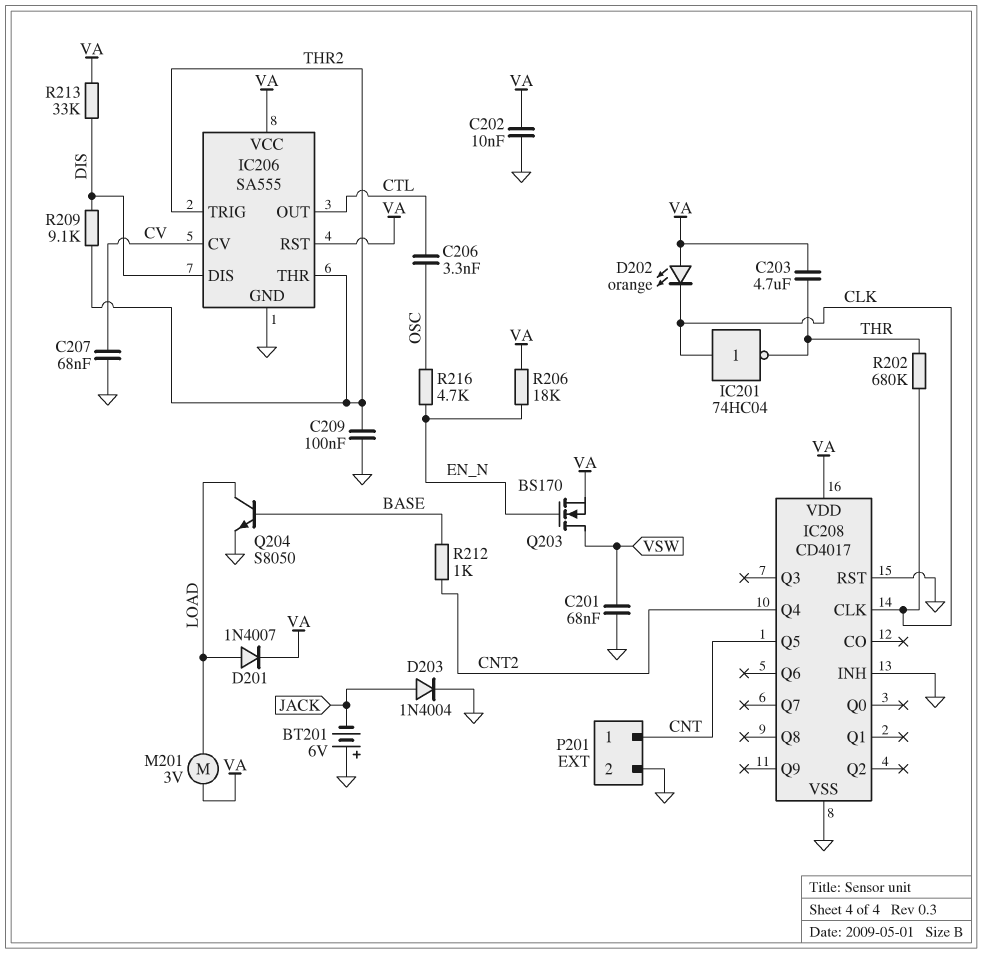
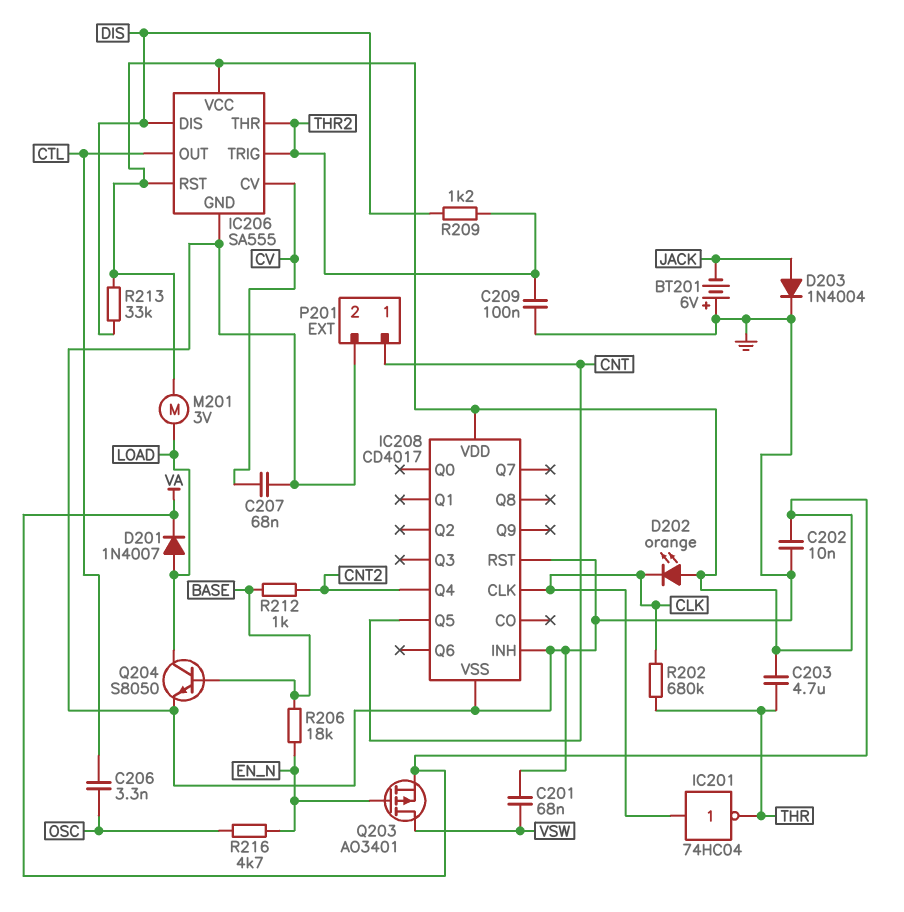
Q203: NMOS BS170 (G EN_N, D VSW, S VA) -> PMOS AO3401 (G EN_N, D VSW, S VA)
R206: 18k (EN_N, VA) -> 18k (BASE, EN_N)
R209: 9.1k (DIS, THR2) -> 1.2k (DIS, THR2)

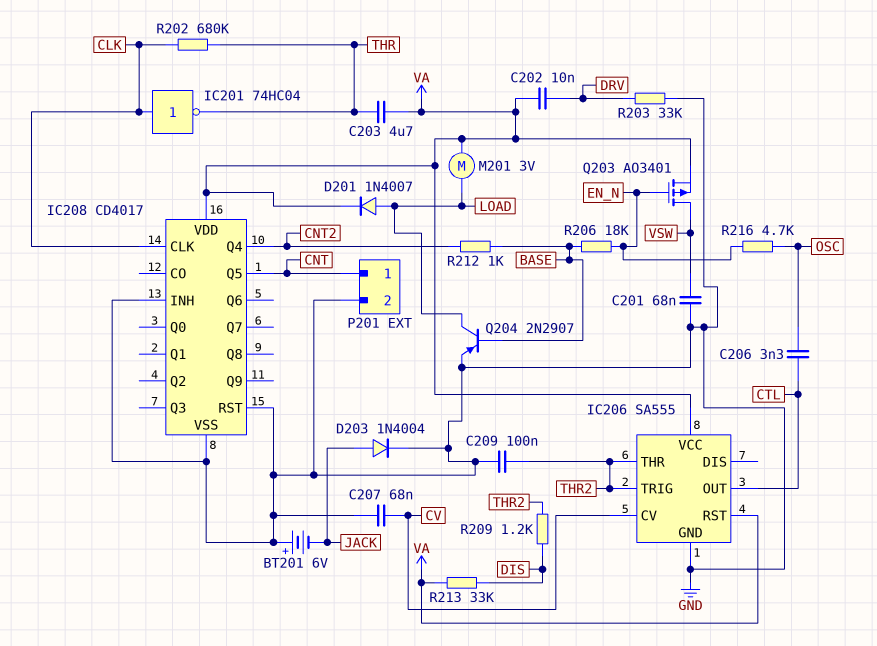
C202: 10nF (GND, VA) -> 10nF (DRV, VA)
D202: LED orange (A VA, K CLK) -> none
IC206 pin DIS: DIS -> none
Q204: NPN S8050 (B BASE, C LOAD, E GND) -> PNP 2N2907 (B BASE, C LOAD, E GND)
R203: none -> 33k (DRV, GND)

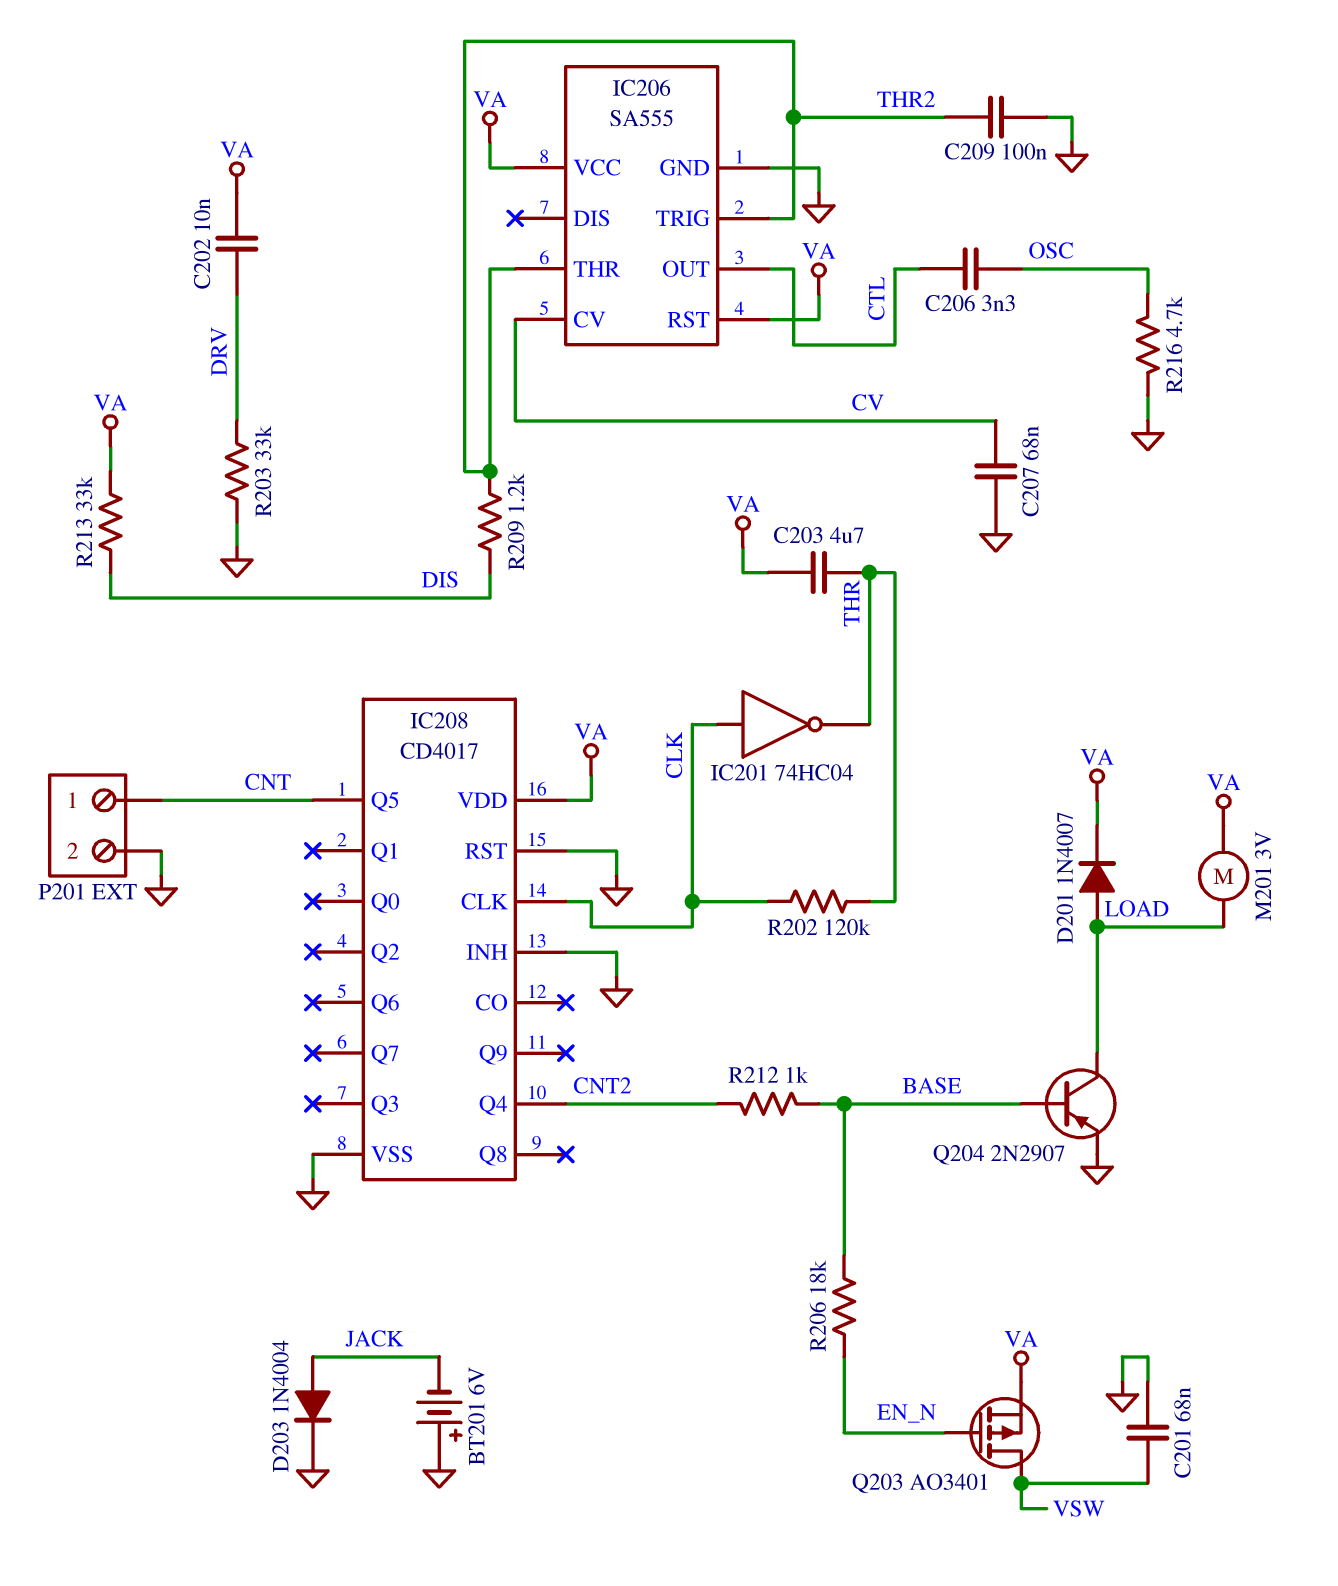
R202: 680k (CLK, THR) -> 120k (CLK, THR)
R216: 4.7k (EN_N, OSC) -> 4.7k (GND, OSC)

